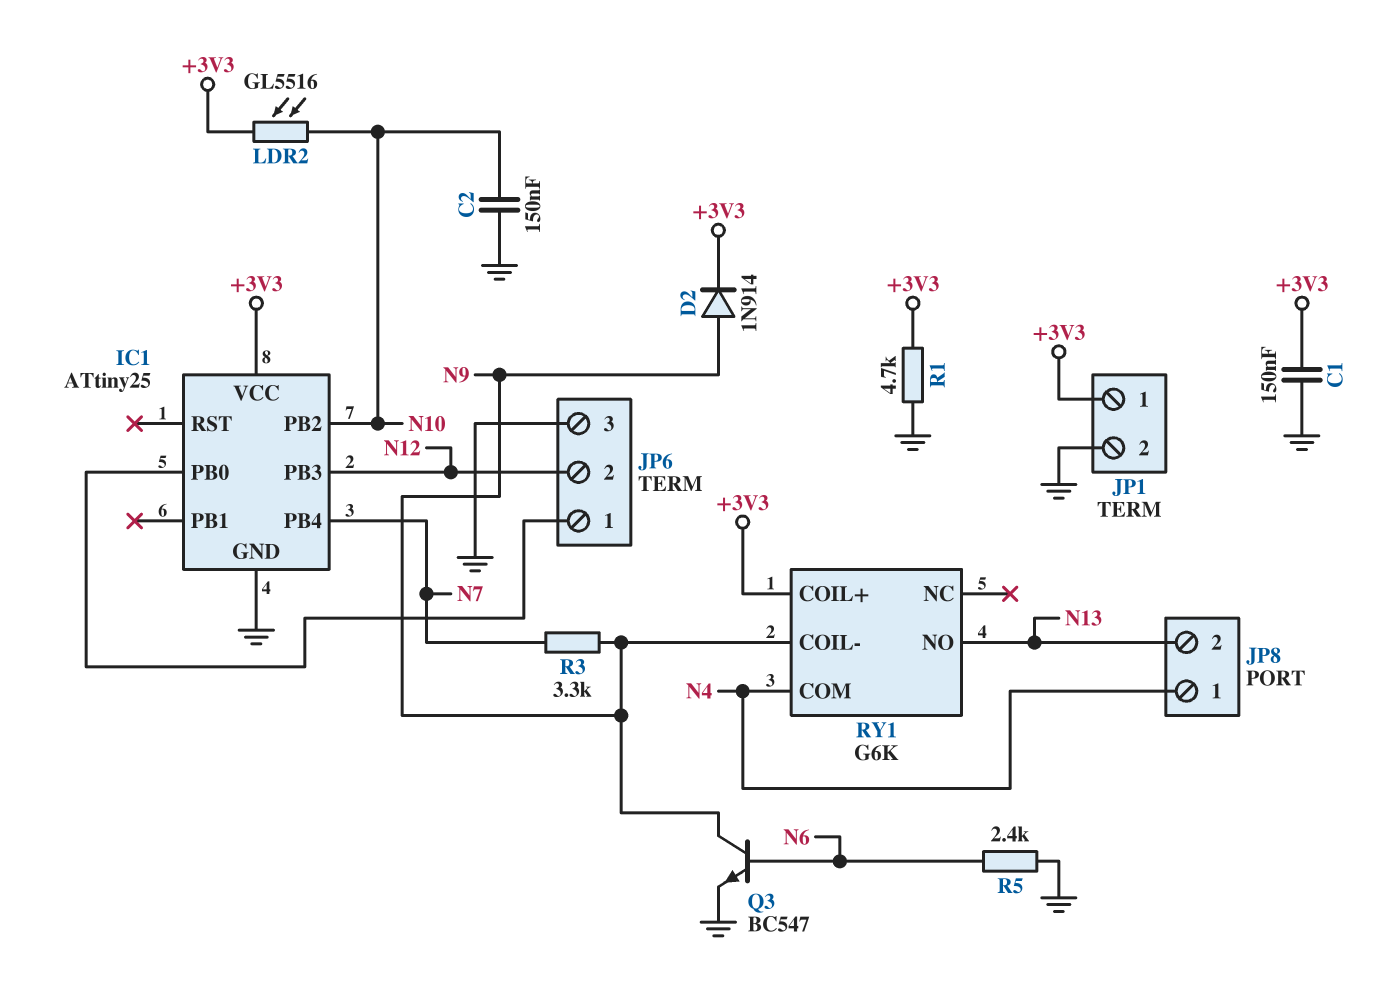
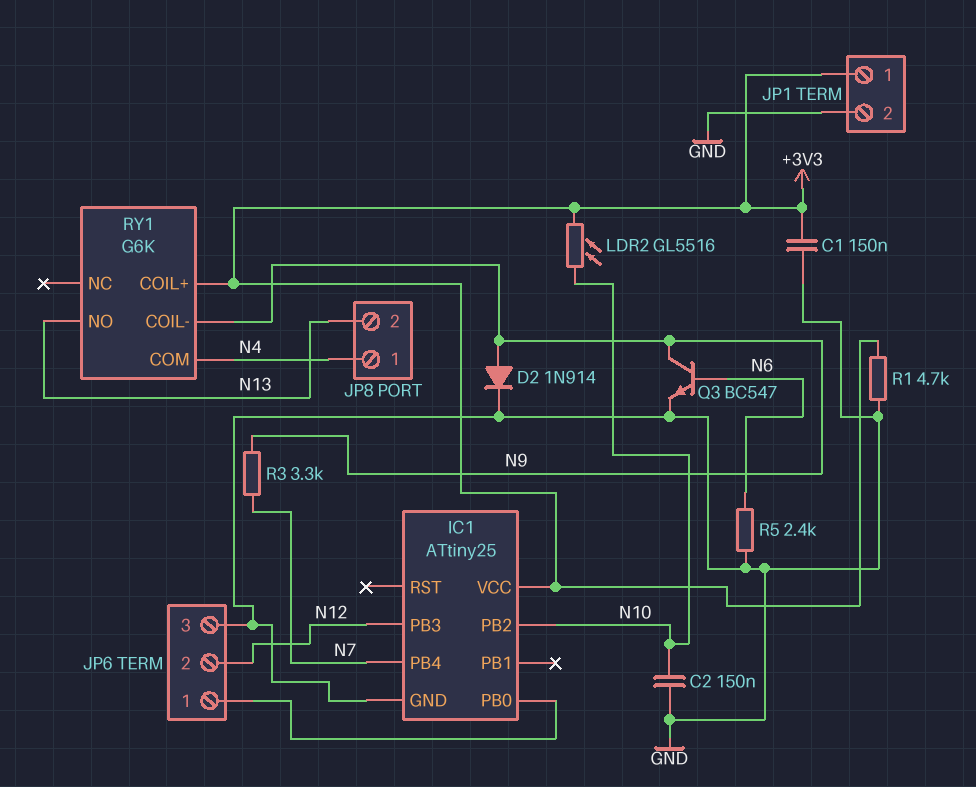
D2: diode 1N914 (A N9, K +3V3) -> diode 1N914 (A N9, K GND)

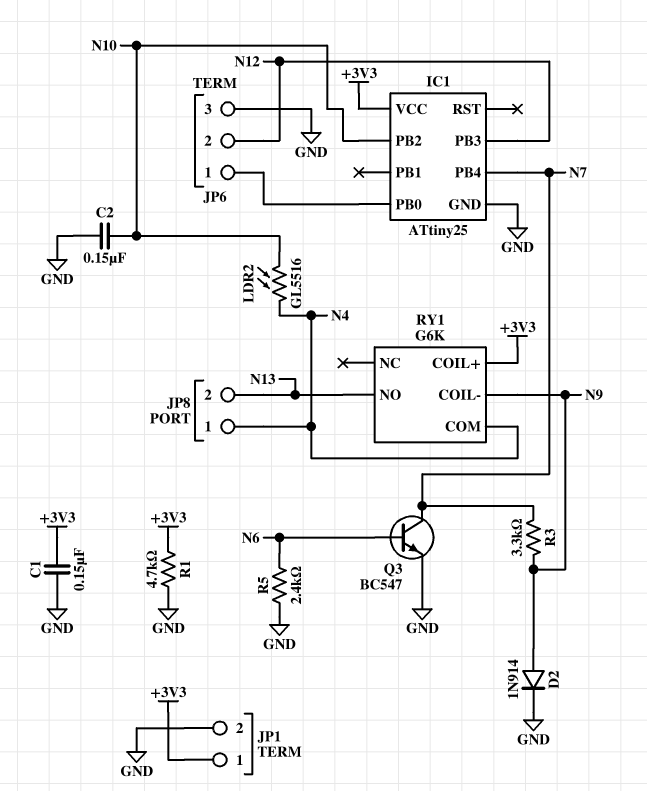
LDR2: GL5516 (+3V3, N10) -> GL5516 (N4, N10)
Q3: NPN BC547 (B N6, C N9, E GND) -> NPN BC547 (B N6, C N7, E GND)

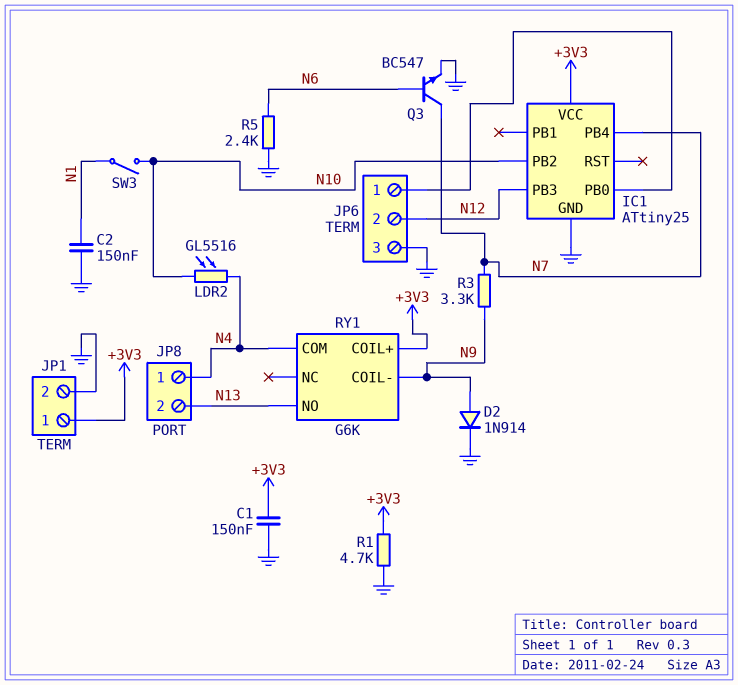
C2: 150nF (GND, N10) -> 150nF (GND, N1)
SW3: none -> switch (N1, N10)

